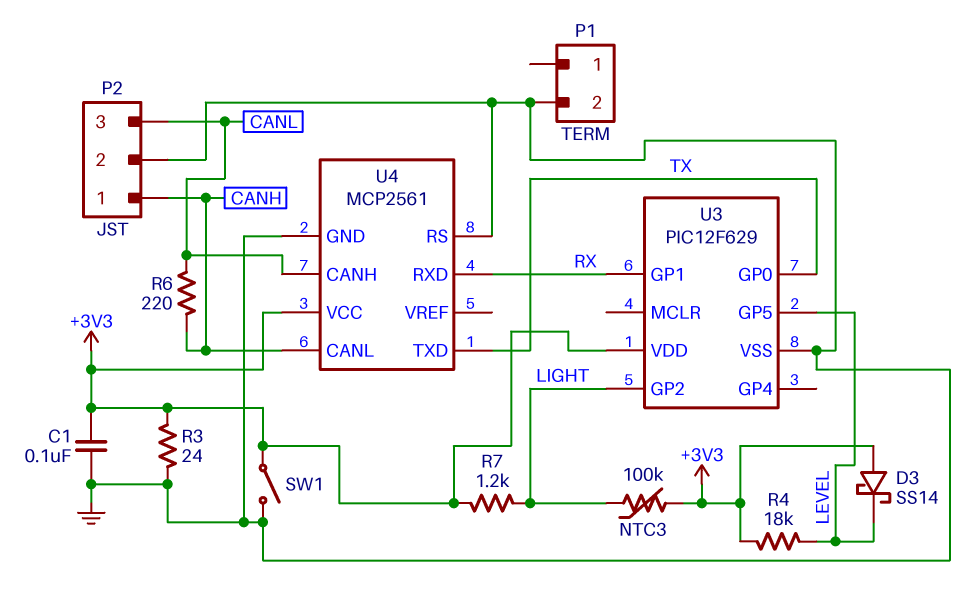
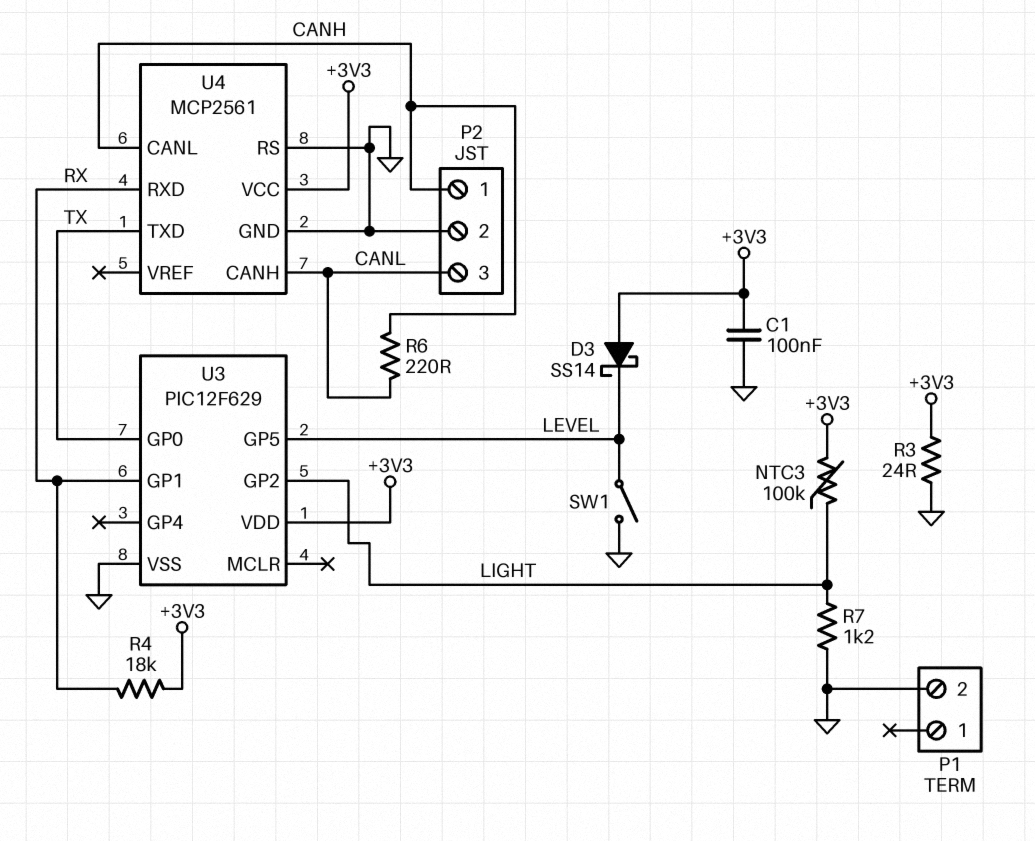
R4: 18k (+3V3, LEVEL) -> 18k (+3V3, RX)
R7: 1.2k (+3V3, LIGHT) -> 1.2k (GND, LIGHT)
SW1: switch (+3V3, GND) -> switch (GND, LEVEL)

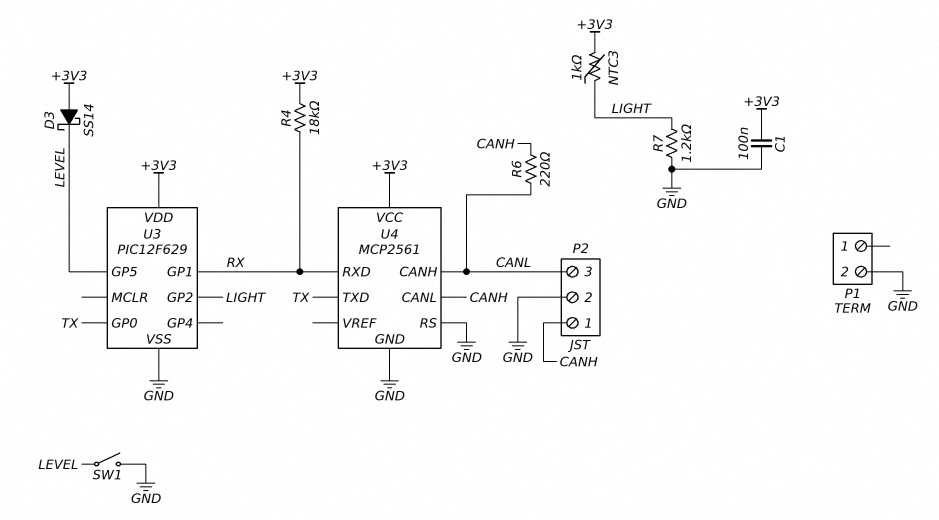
NTC3: 100k (+3V3, LIGHT) -> 1k (+3V3, LIGHT)
R3: 24 (+3V3, GND) -> none

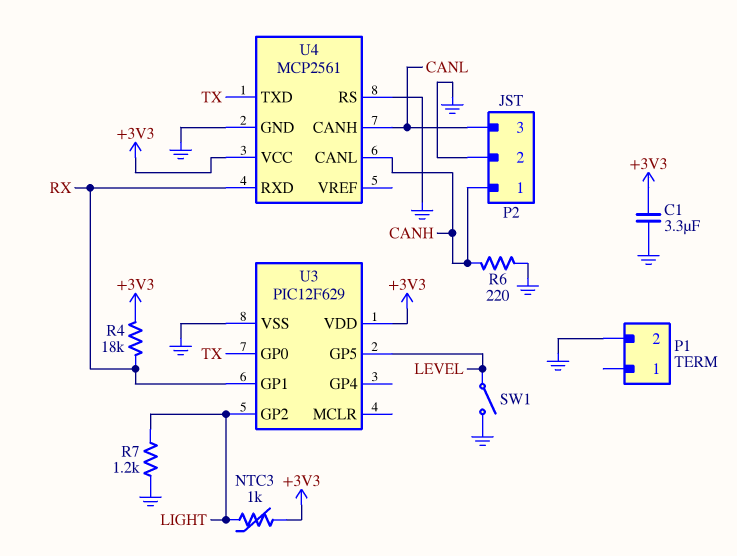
C1: 100nF (+3V3, GND) -> 3.3uF (+3V3, GND)
D3: schottky SS14 (A +3V3, K LEVEL) -> none
R6: 220 (CANH, CANL) -> 220 (CANH, GND)

